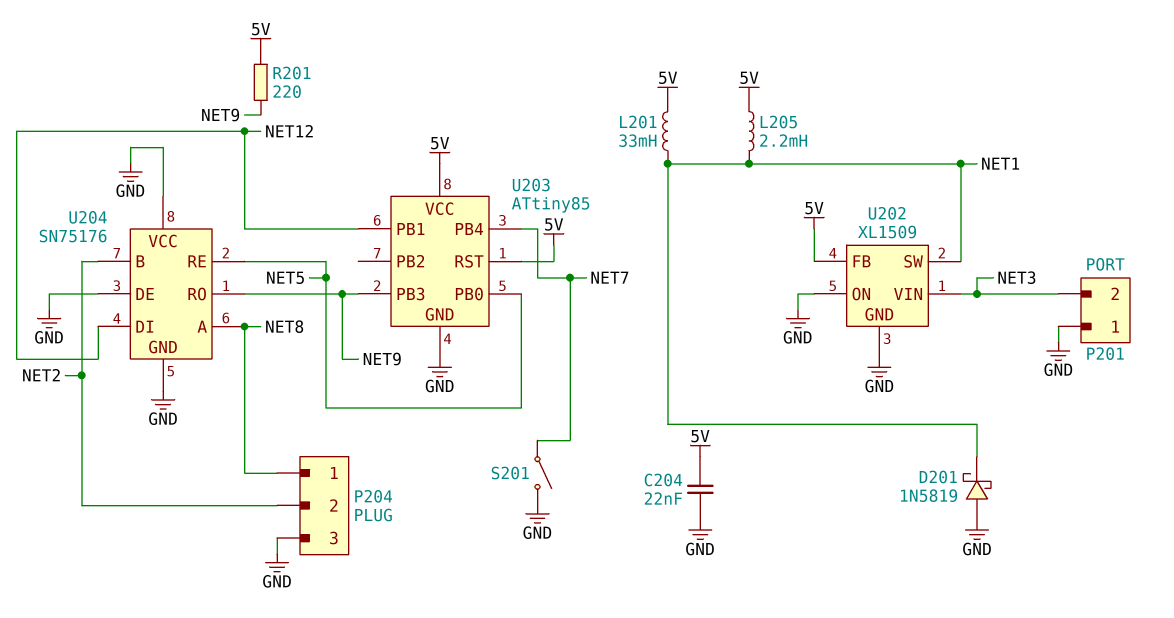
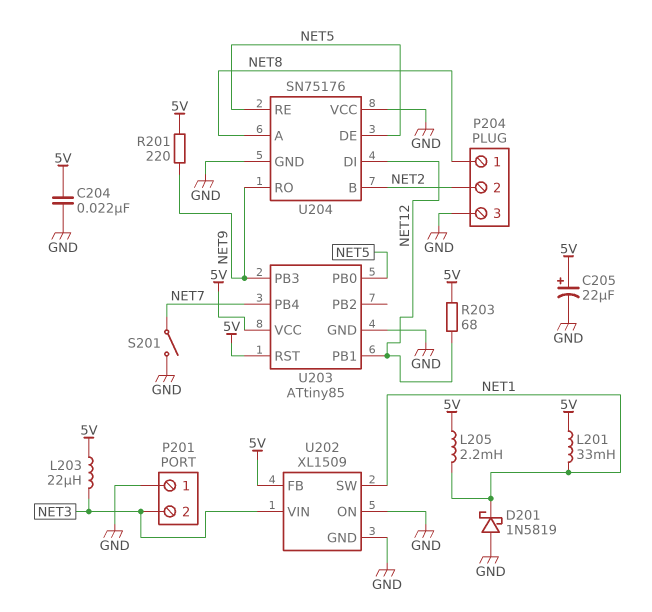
C205: none -> 22uF (plus 5V, minus GND)
L203: none -> 22uH (5V, NET3)
R203: none -> 68 (5V, NET12)
U204 pin DE: GND -> NET5

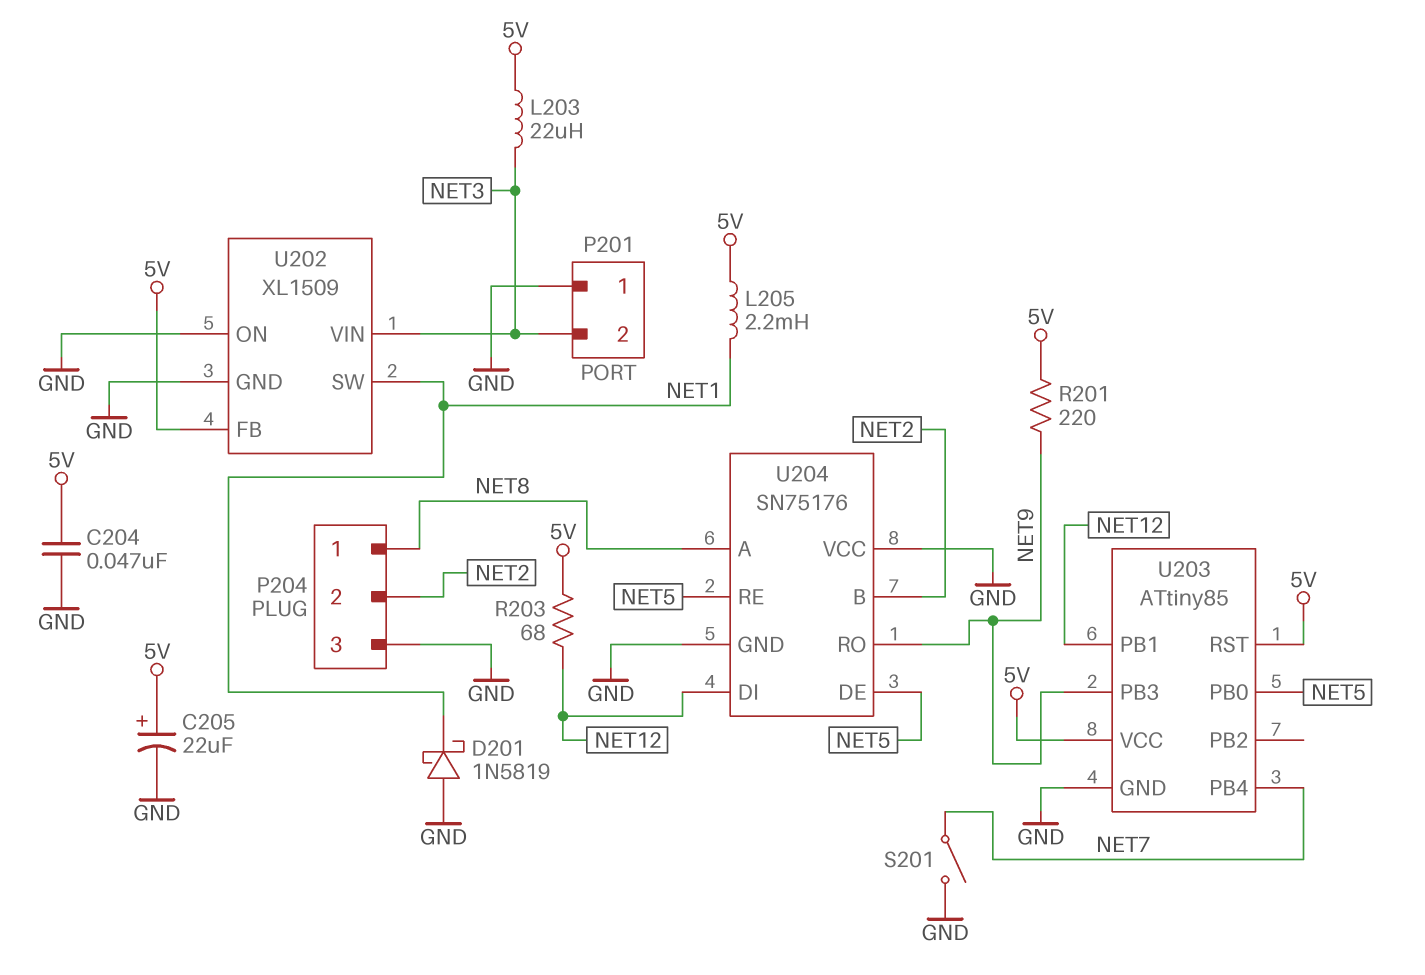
C204: 22nF (5V, GND) -> 47nF (5V, GND)
L201: 33mH (5V, NET1) -> none

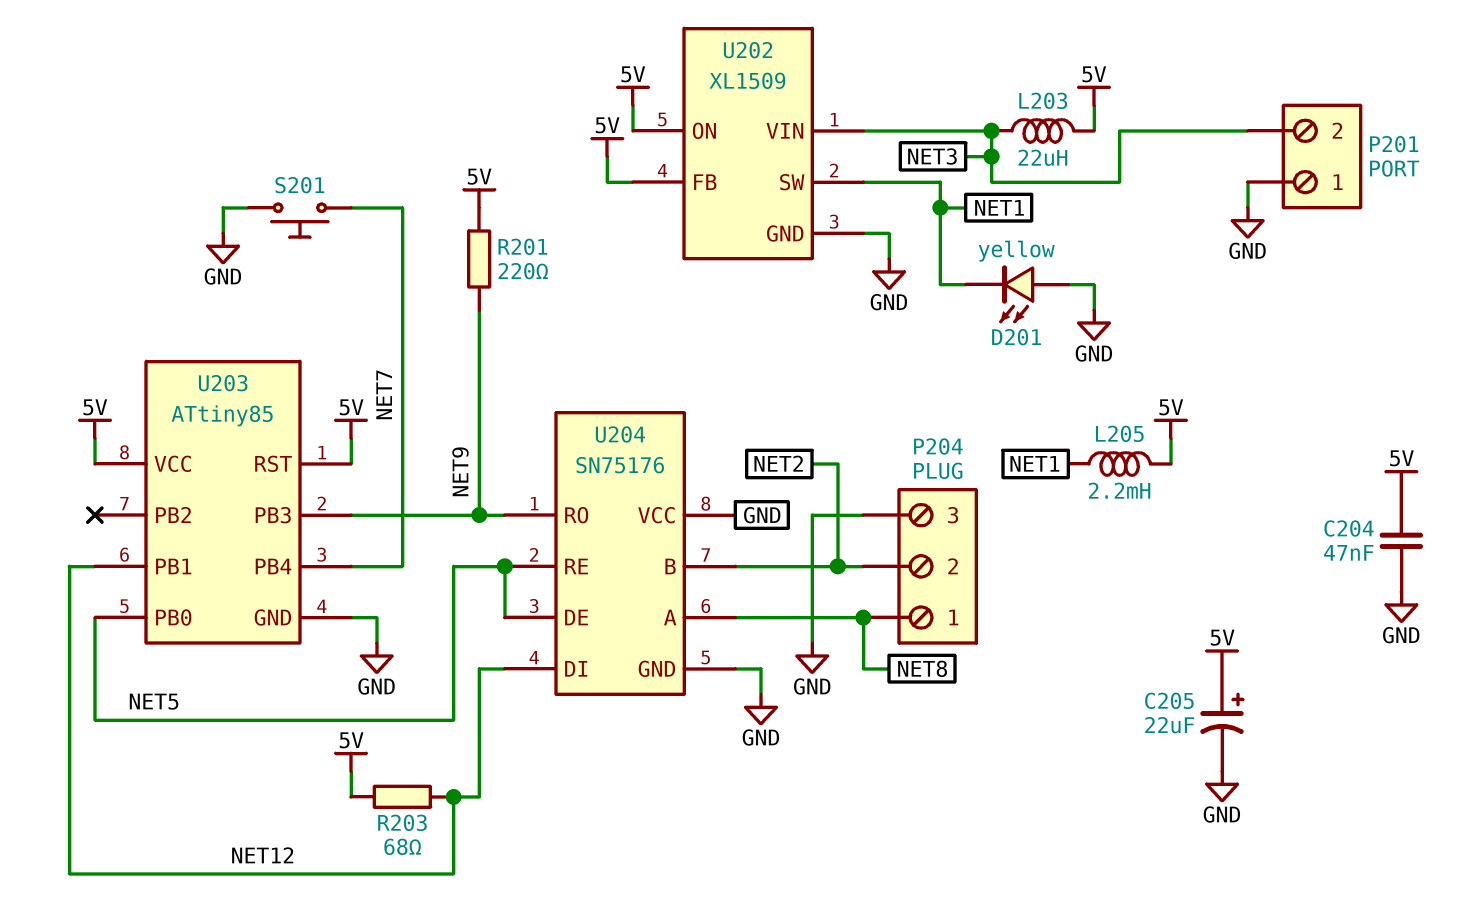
D201: schottky 1N5819 (A GND, K NET1) -> LED yellow (A GND, K NET1)
S201: switch (GND, NET7) -> button (GND, NET7)
U202 pin ON: GND -> 5V

